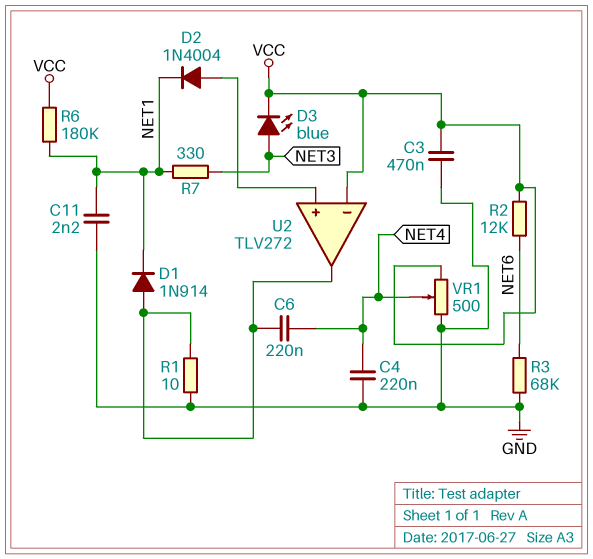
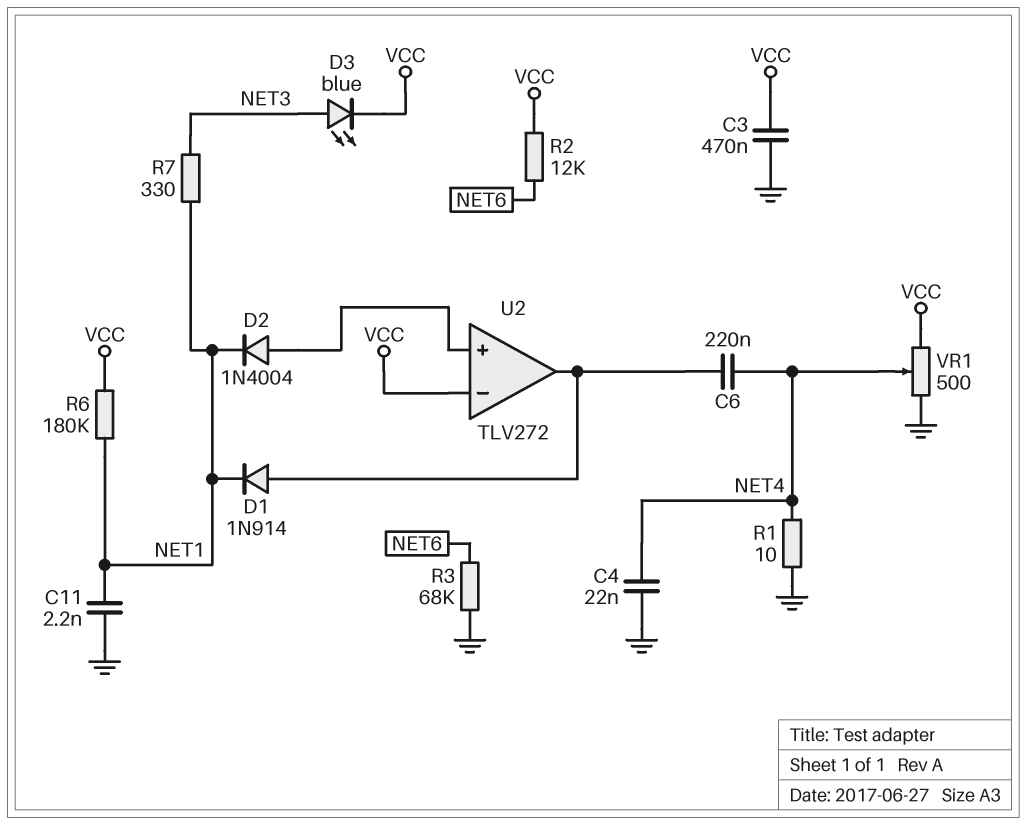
C4: 220nF (GND, NET4) -> 22nF (GND, NET4)
R1: 10 (GND, U2/out) -> 10 (GND, NET4)

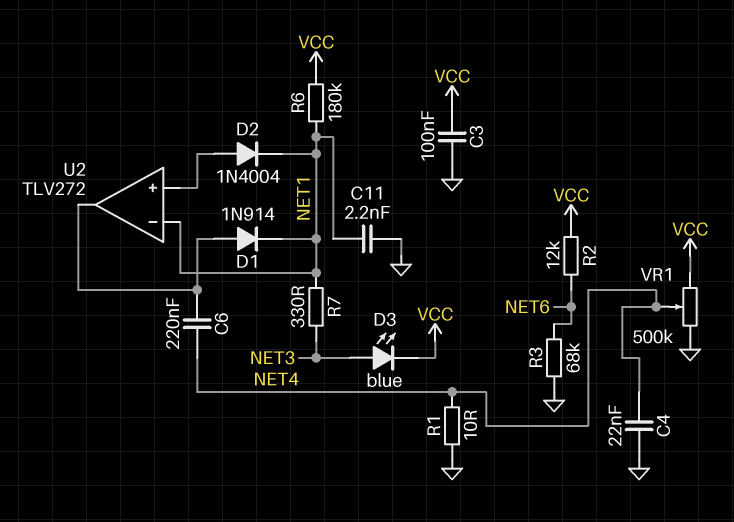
C3: 470nF (GND, VCC) -> 100nF (GND, VCC)
U2 pin in-: VCC -> NET1
VR1: 500 (GND, VCC, wiper NET4) -> 500k (GND, VCC, wiper NET4)

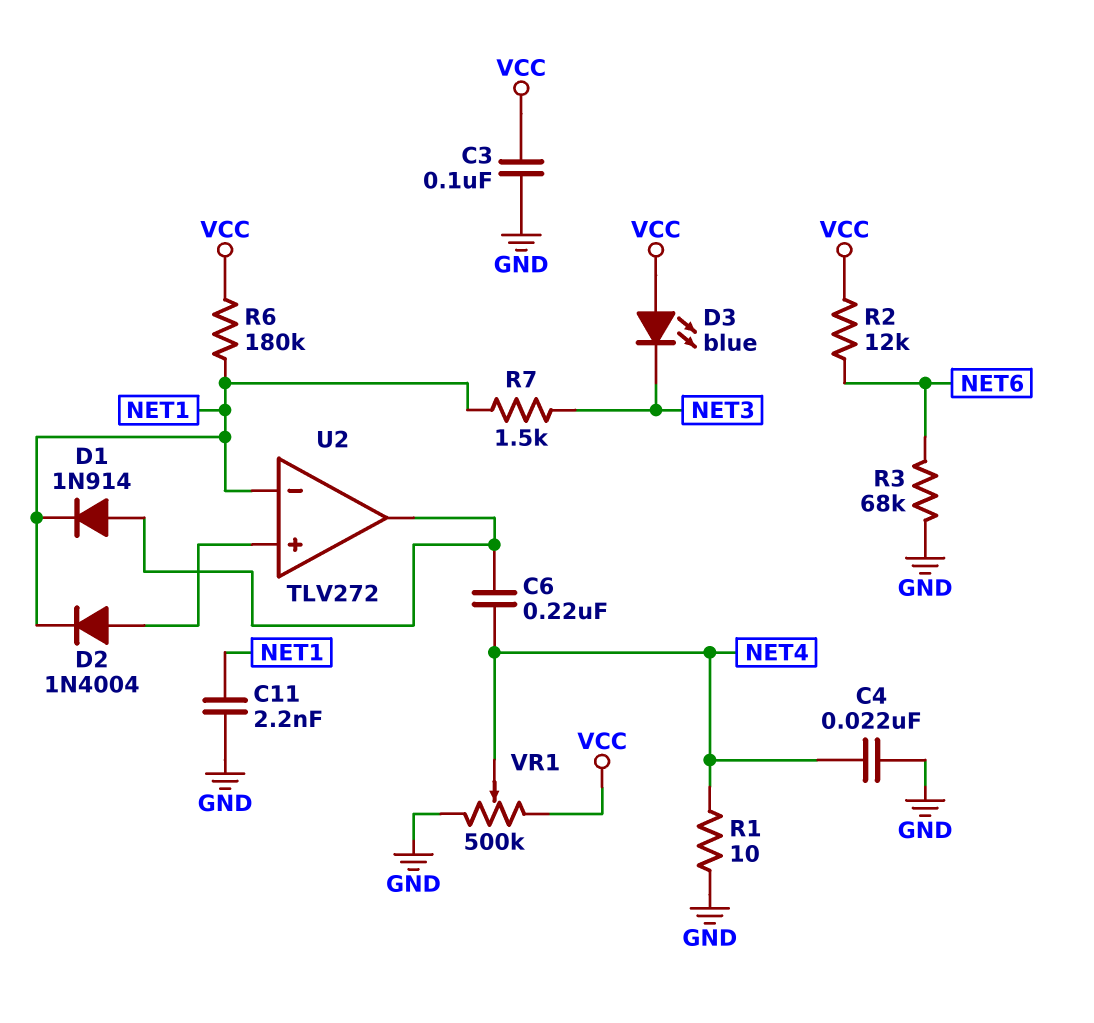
D3: LED blue (A NET3, K VCC) -> LED blue (A VCC, K NET3)
R7: 330 (NET1, NET3) -> 1.5k (NET1, NET3)

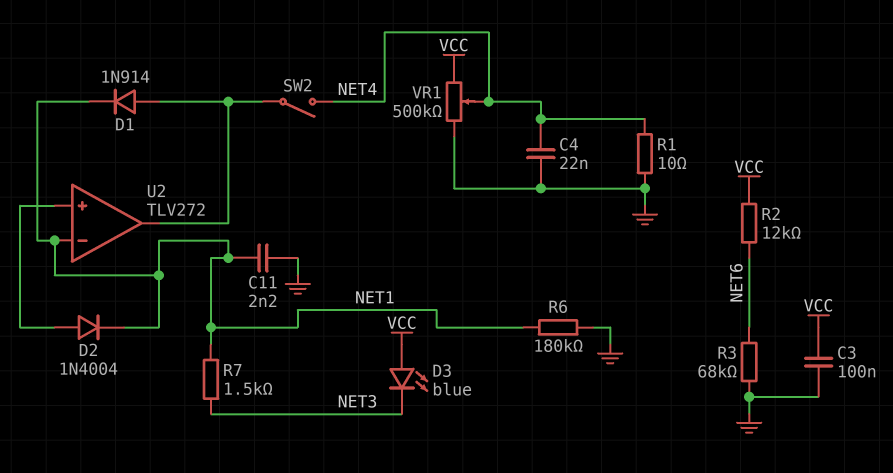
C6: 220nF (NET4, U2/out) -> none
R6: 180k (NET1, VCC) -> 180k (GND, NET1)
SW2: none -> switch (NET4, U2/out)

